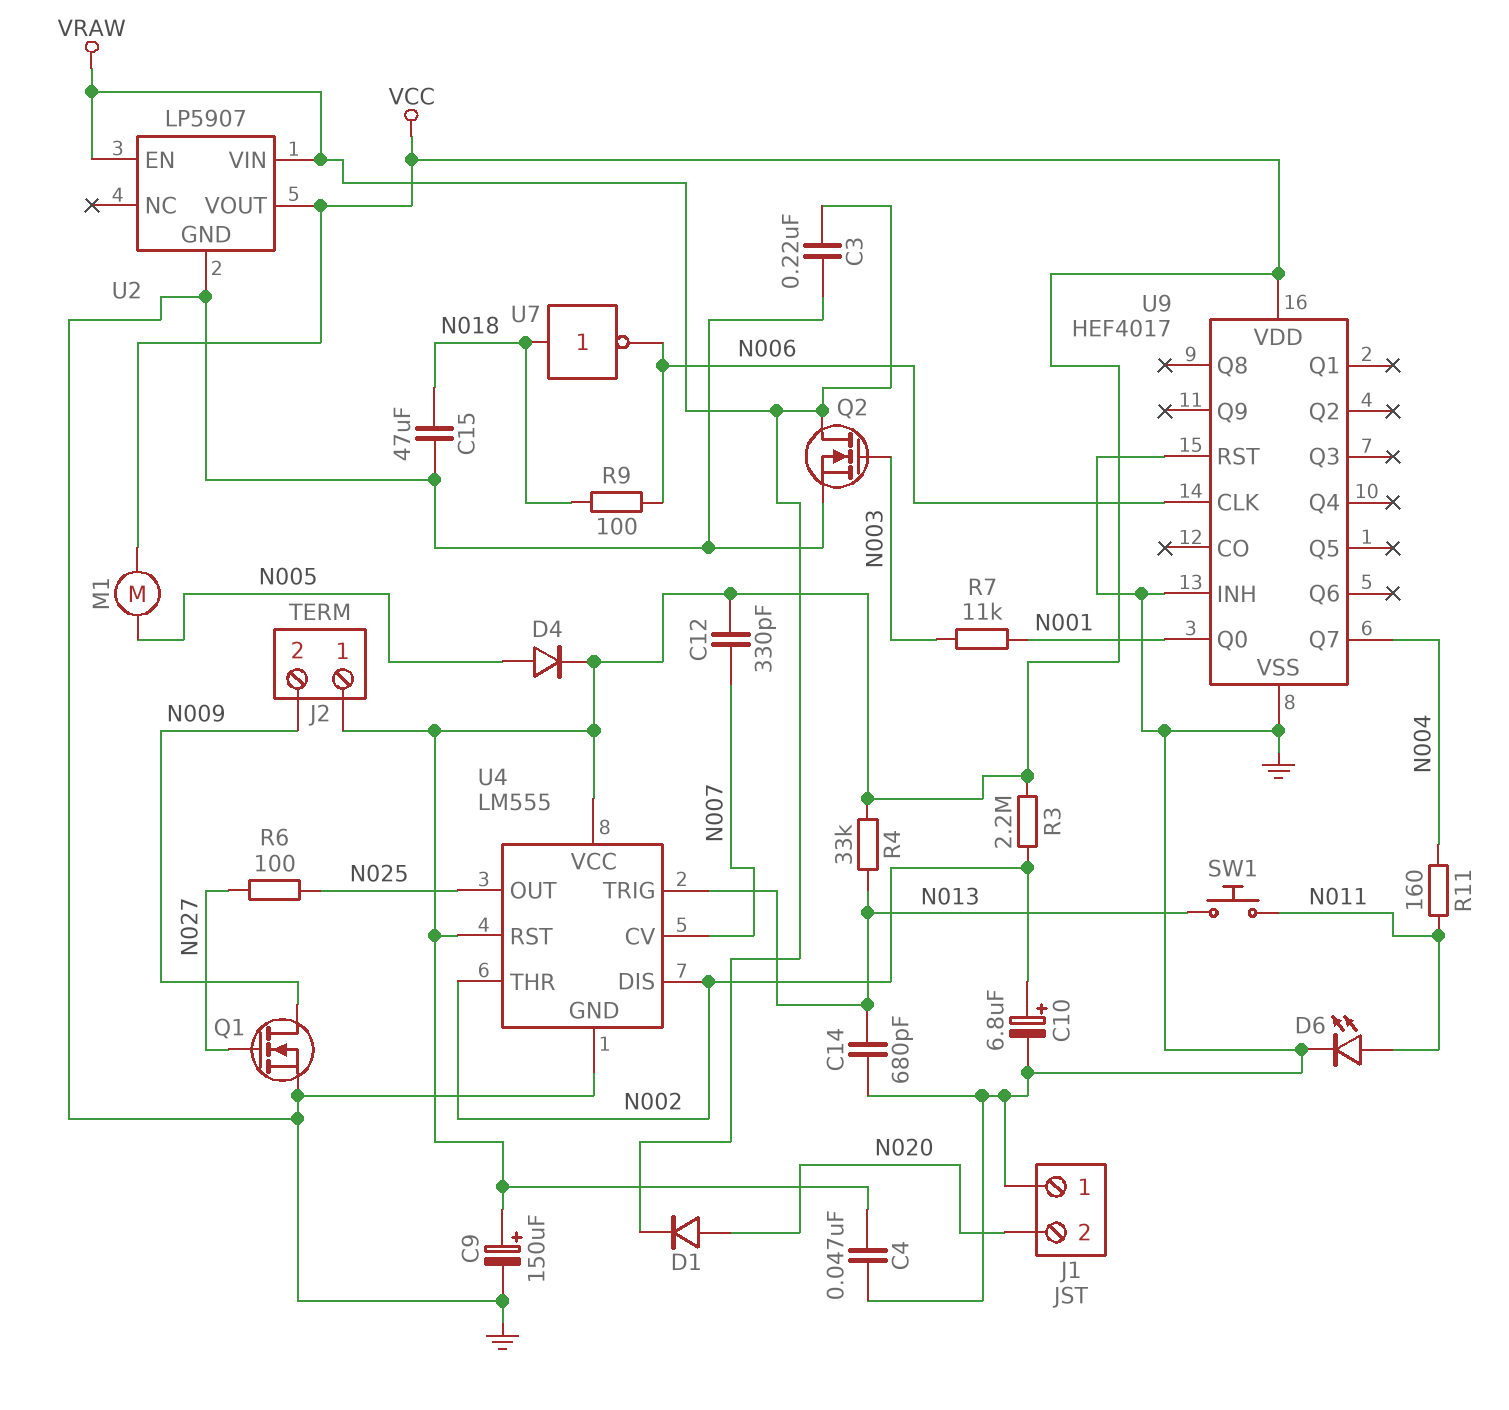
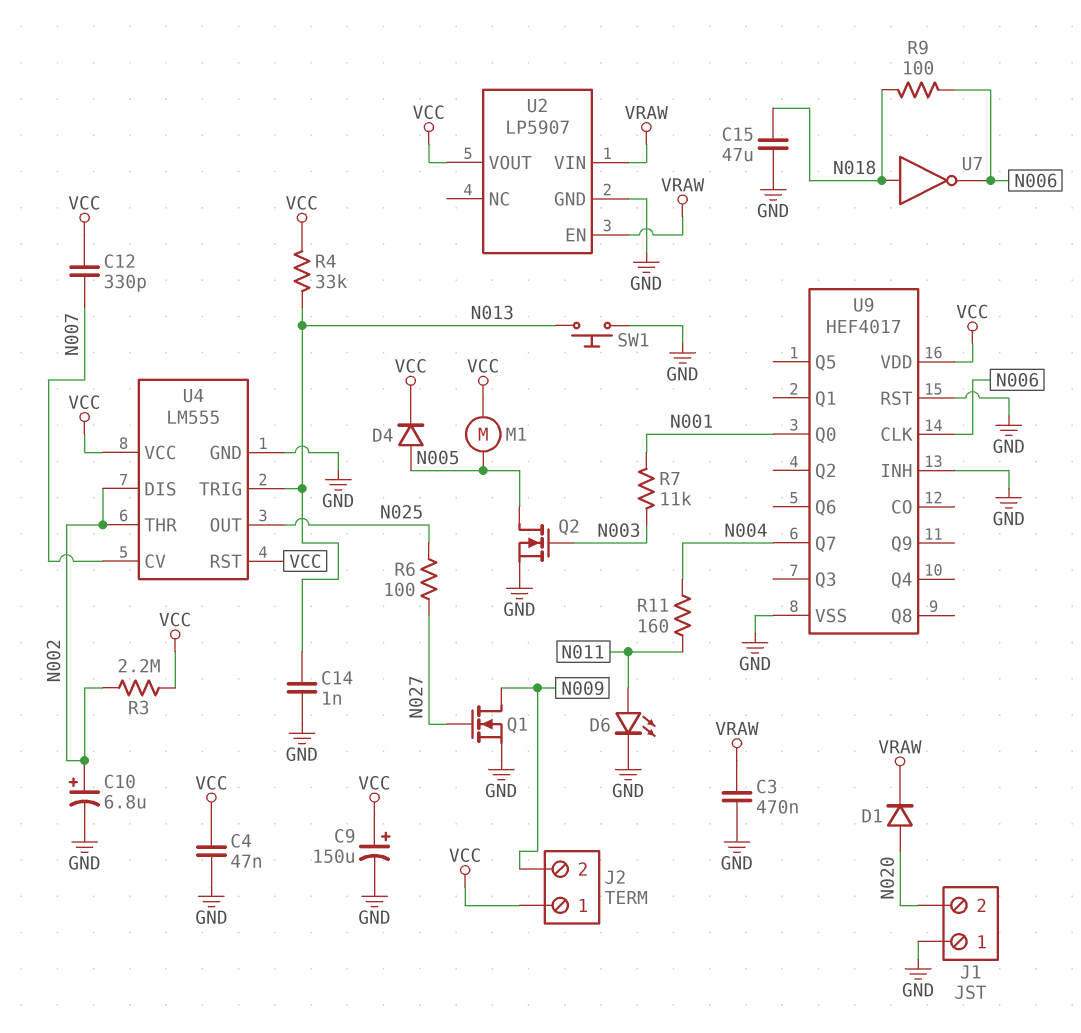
C3: 220nF (GND, VRAW) -> 470nF (GND, VRAW)
C14: 680pF (GND, N013) -> 1nF (GND, N013)
Q2: NMOS (G N003, D VRAW, S GND) -> NMOS (G N003, D N005, S GND)
SW1: button (N011, N013) -> button (GND, N013)

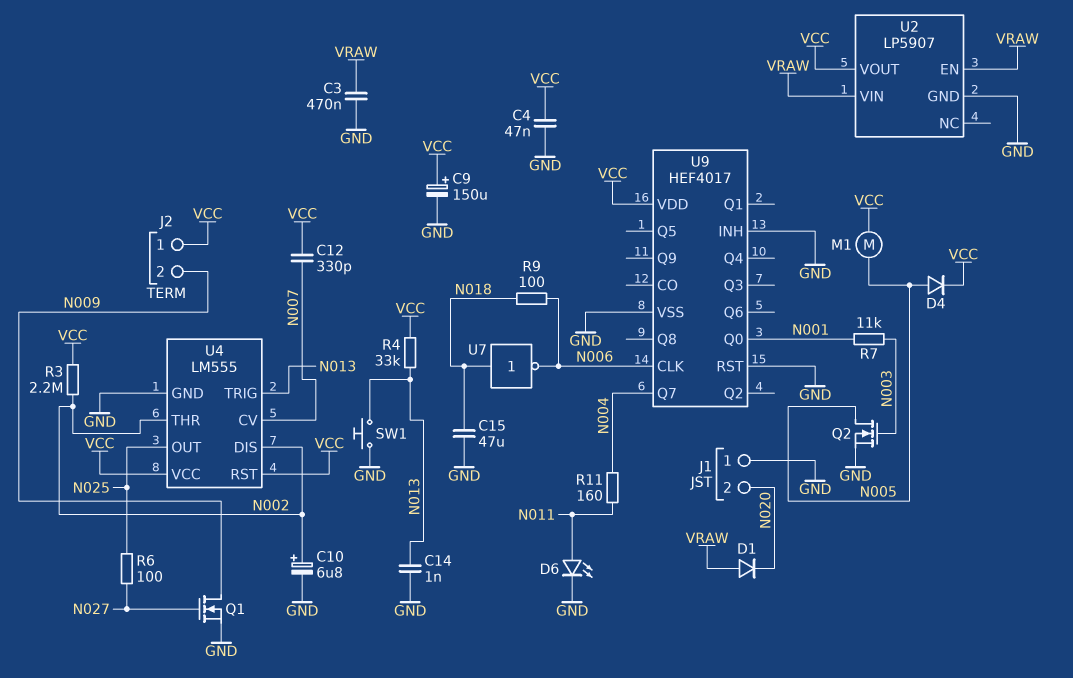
D1: diode (A N020, K VRAW) -> diode (A VRAW, K N020)

